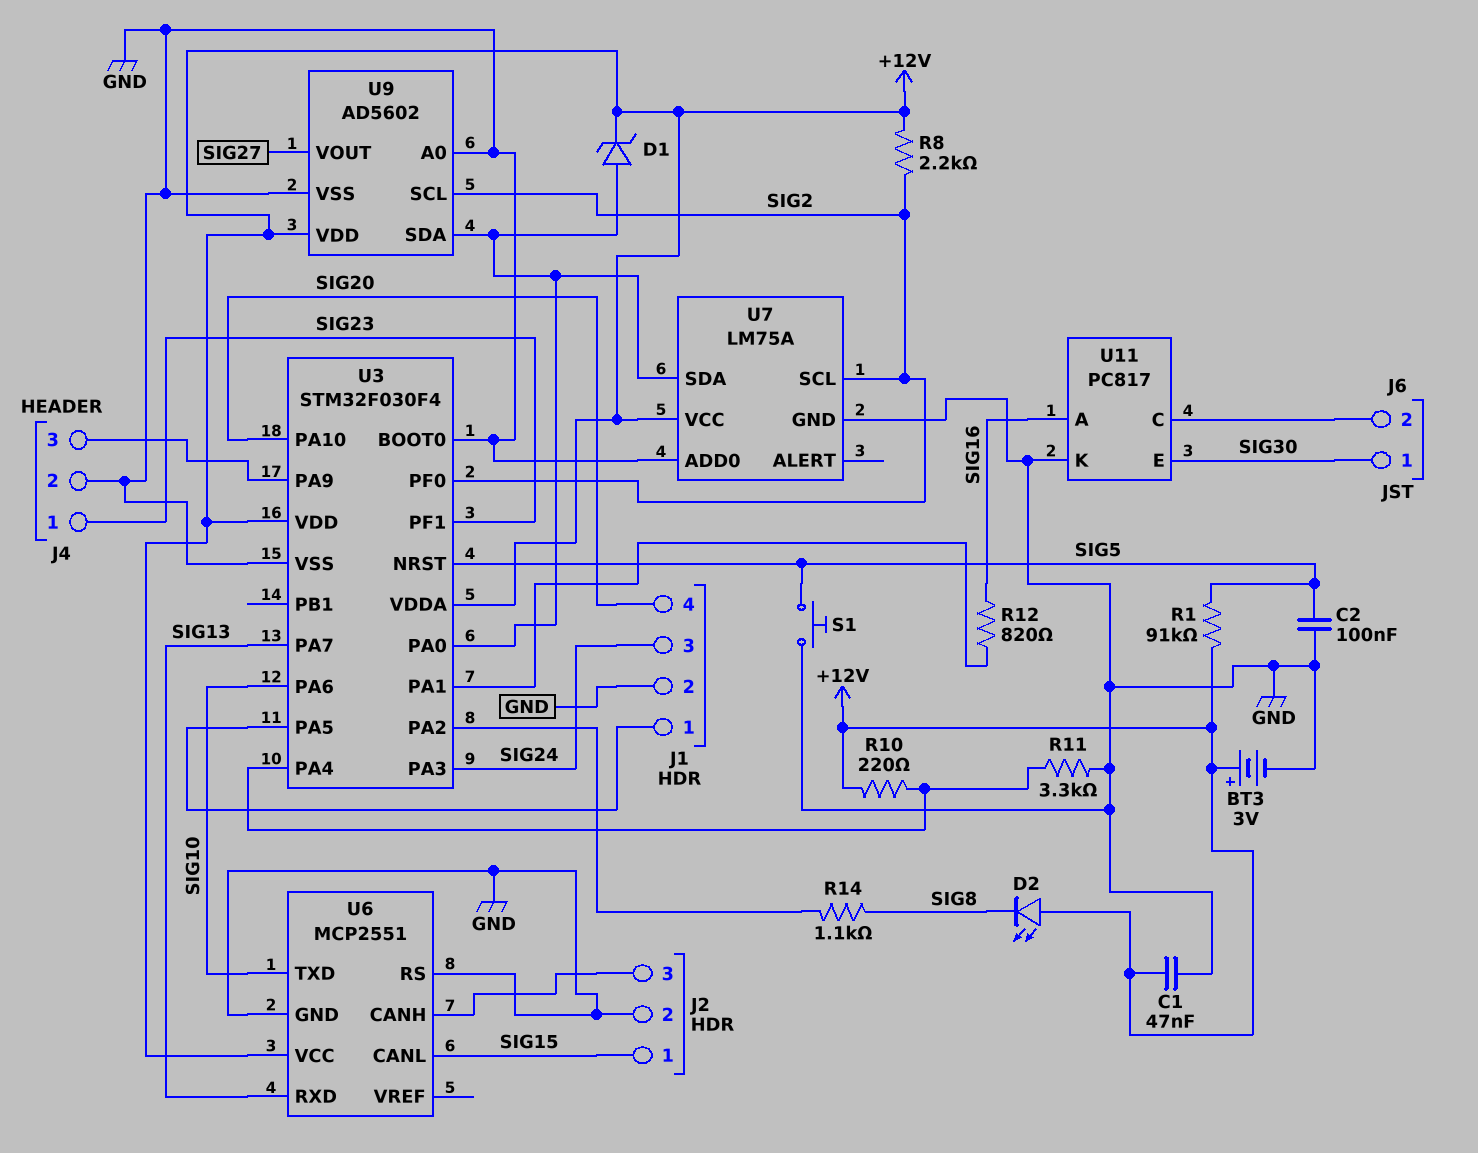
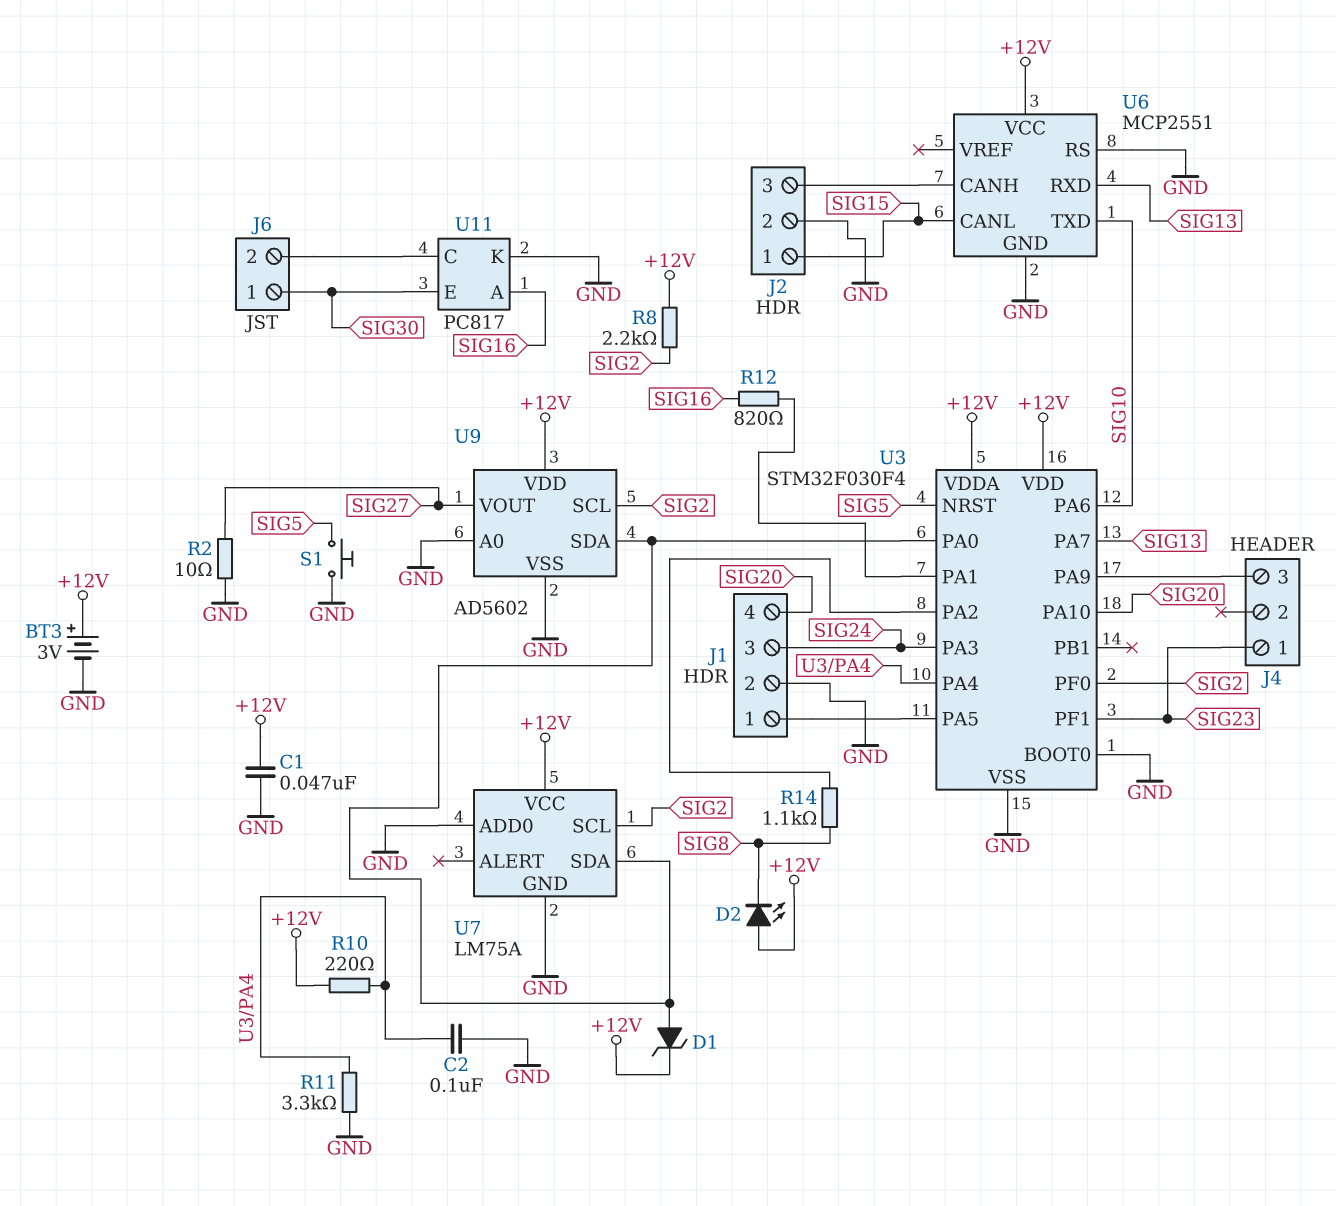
C2: 100nF (GND, SIG5) -> 100nF (GND, U3/PA4)
J4 pin 2: GND -> none
R1: 91k (+12V, SIG5) -> none
R2: none -> 10 (GND, SIG27)

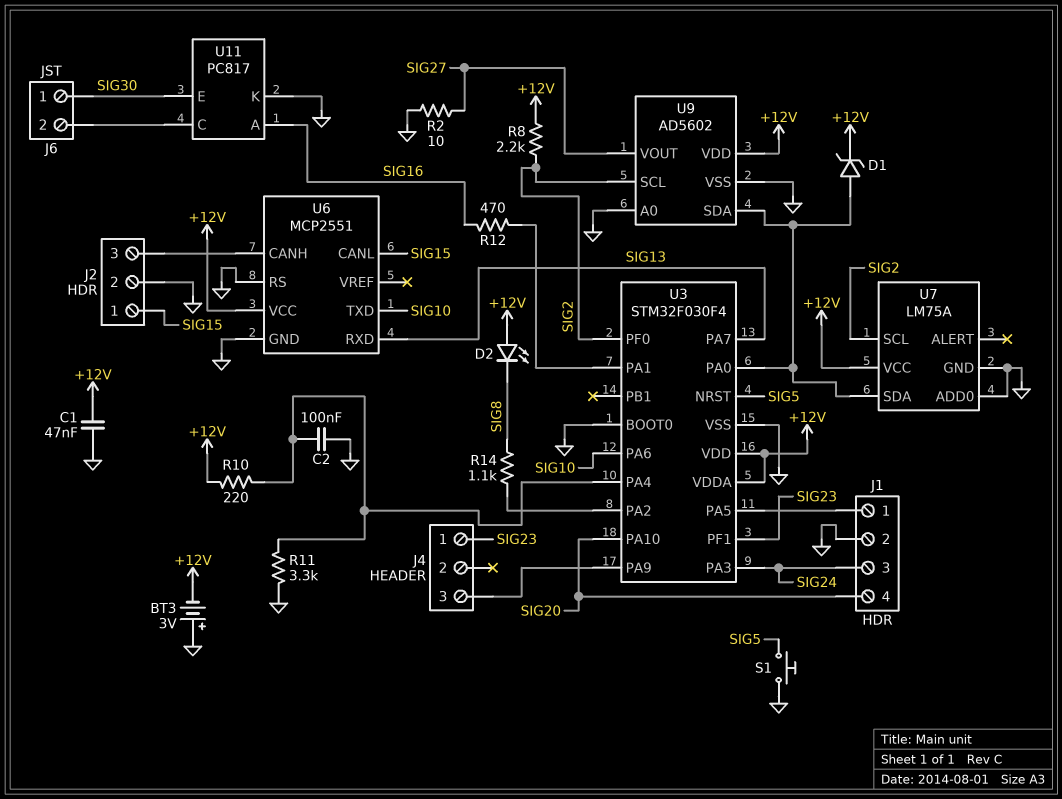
BT3: 3V (plus +12V, minus GND) -> 3V (plus GND, minus +12V)
R12: 820 (SIG16, U3/PA1) -> 470 (SIG16, U3/PA1)

